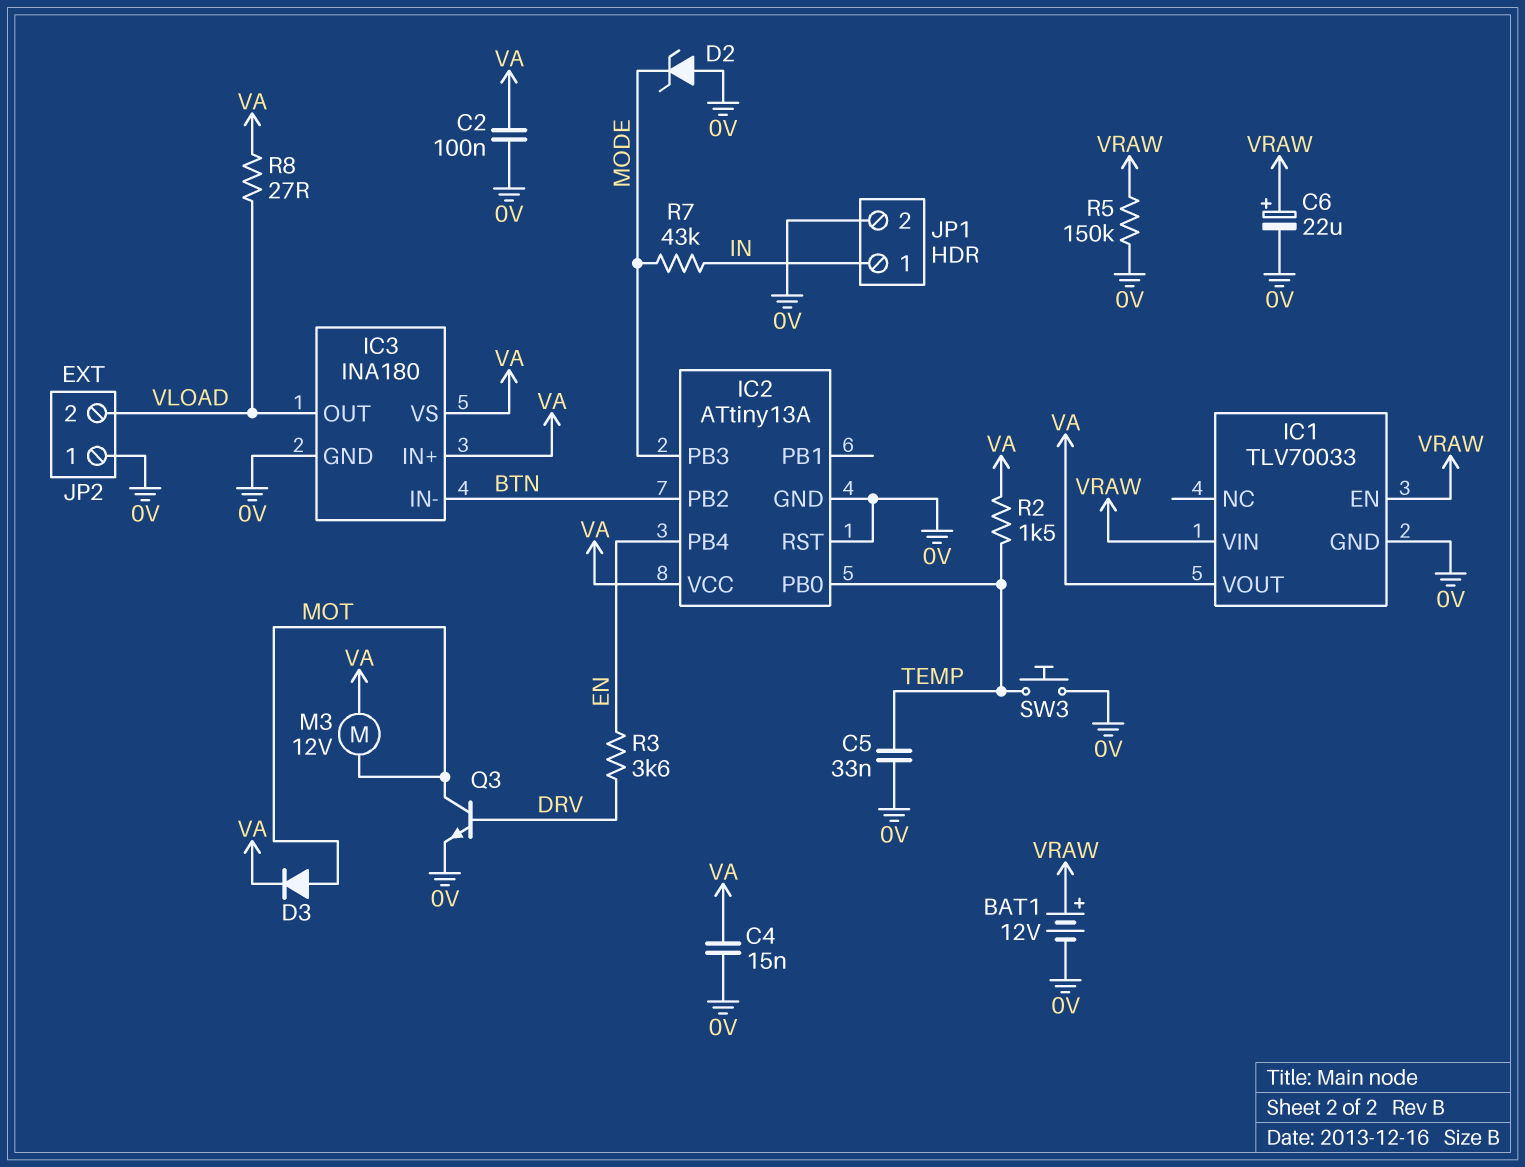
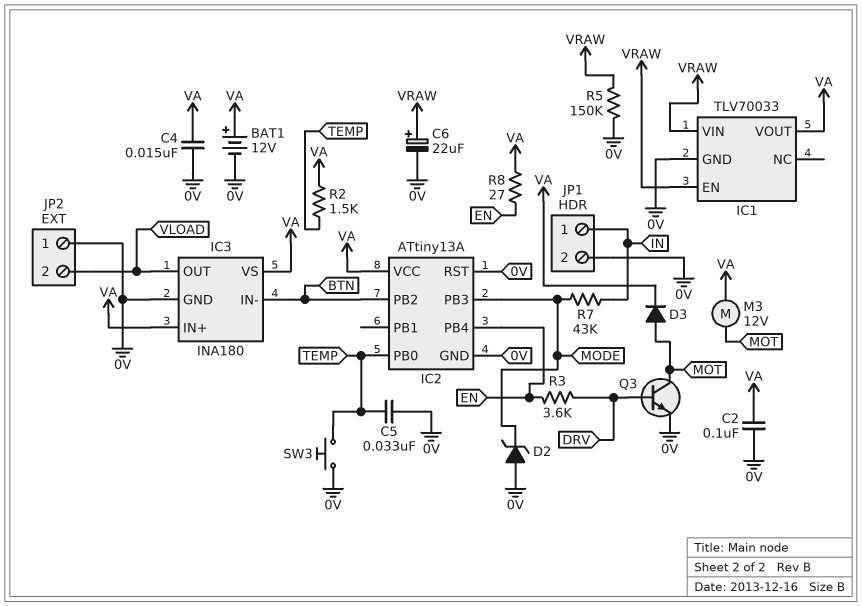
BAT1: 12V (plus VRAW, minus 0V) -> 12V (plus VA, minus 0V)
R8: 27 (VA, VLOAD) -> 27 (EN, VA)

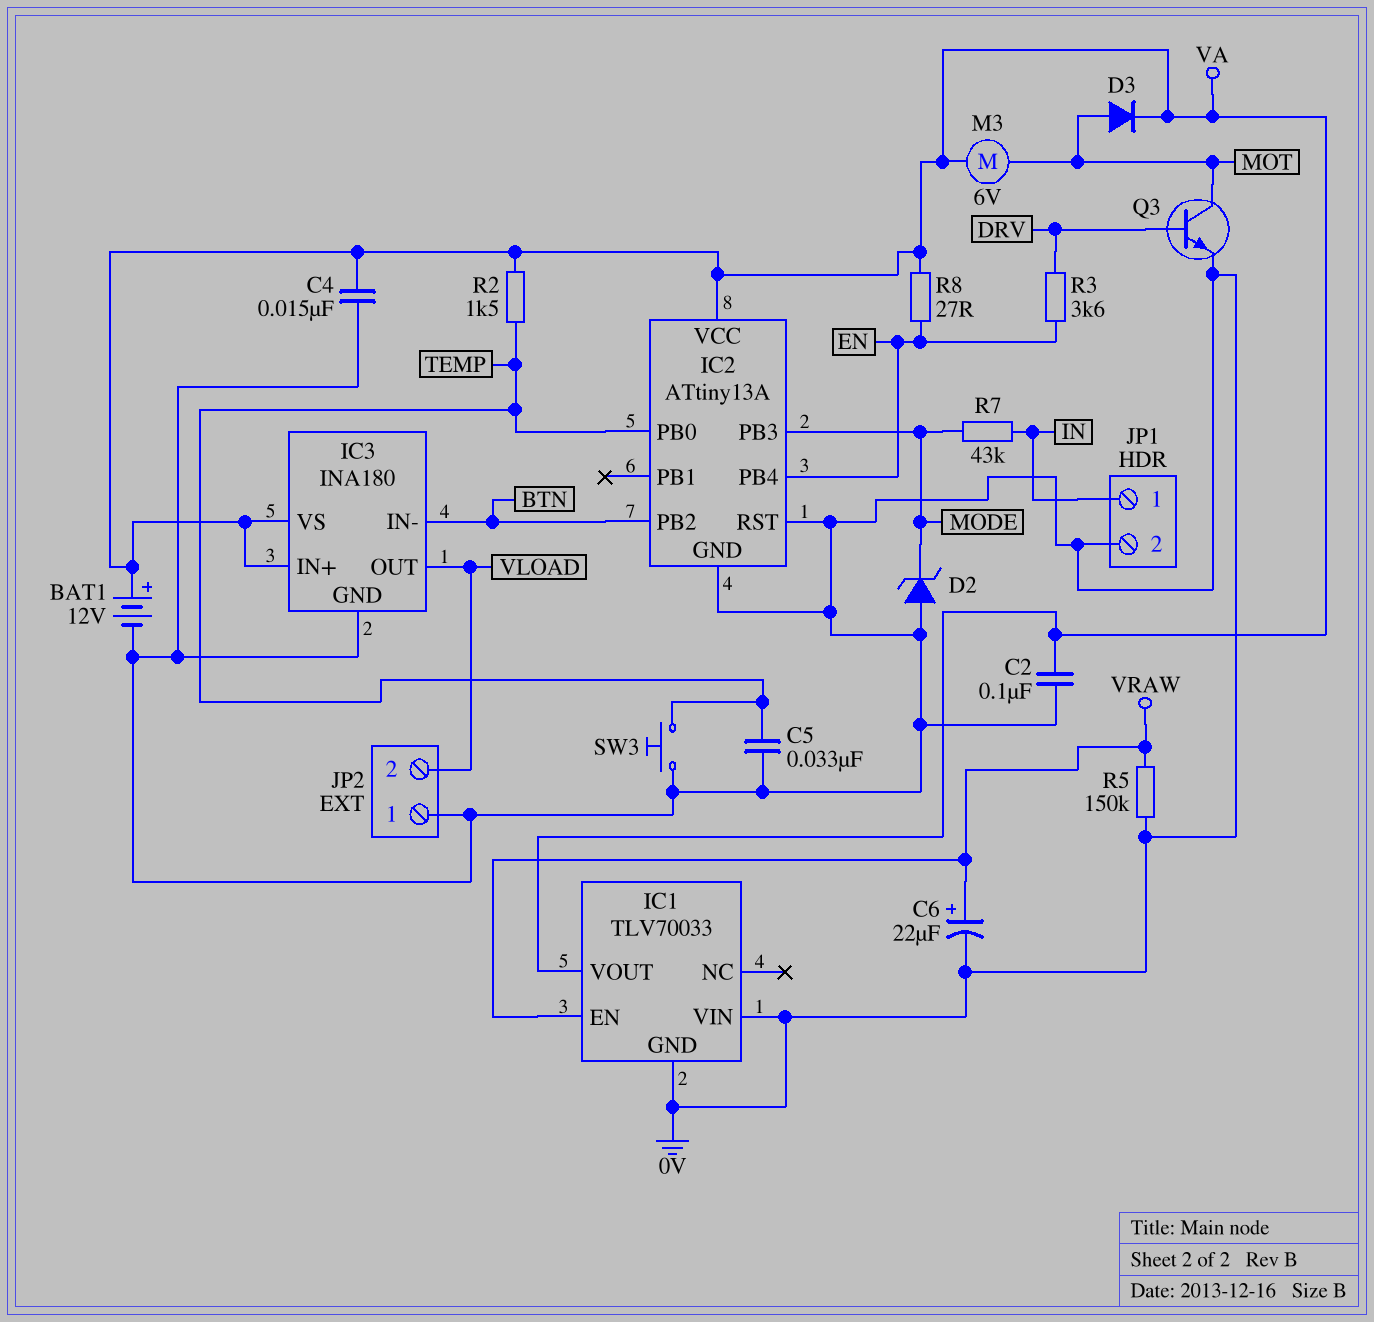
IC1 pin VIN: VRAW -> 0V
M3: motor 12V (MOT, VA) -> motor 6V (MOT, VA)

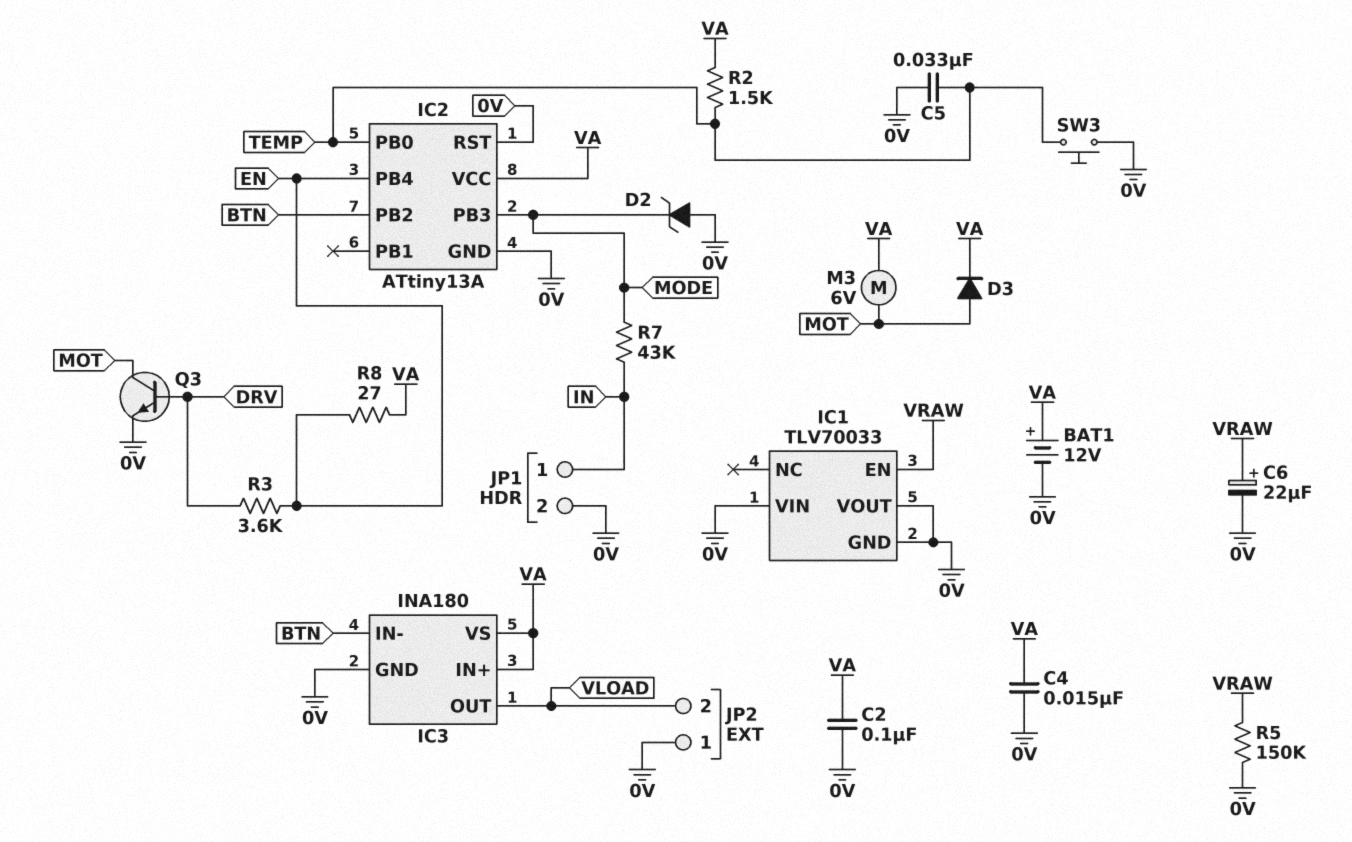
IC1 pin VOUT: VA -> 0V

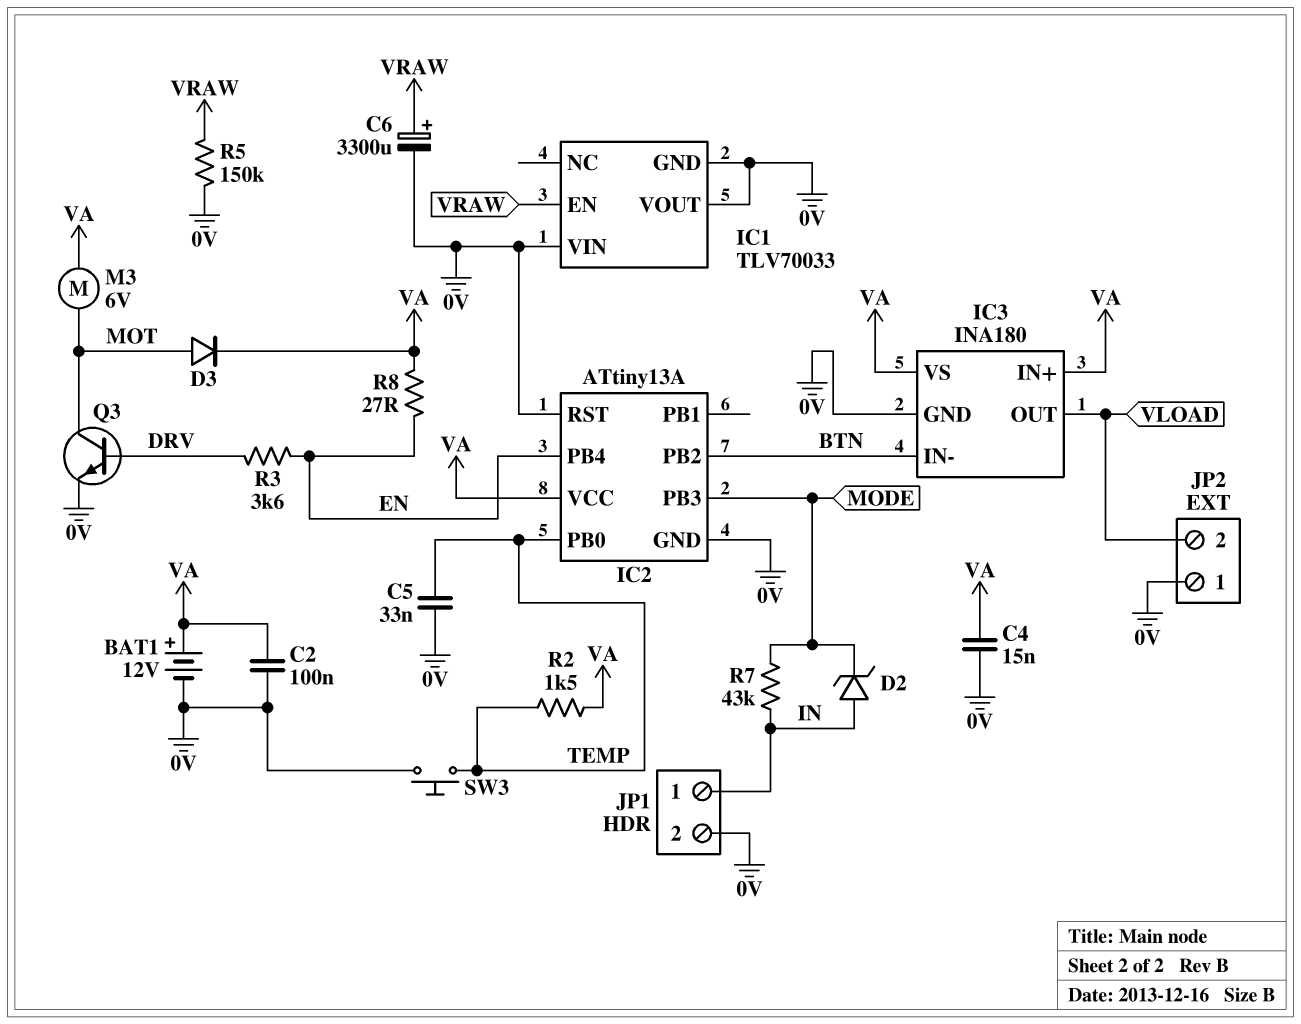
C6: 22uF (plus VRAW, minus 0V) -> 3300uF (plus VRAW, minus 0V)
D2: zener (A 0V, K MODE) -> zener (A IN, K MODE)

